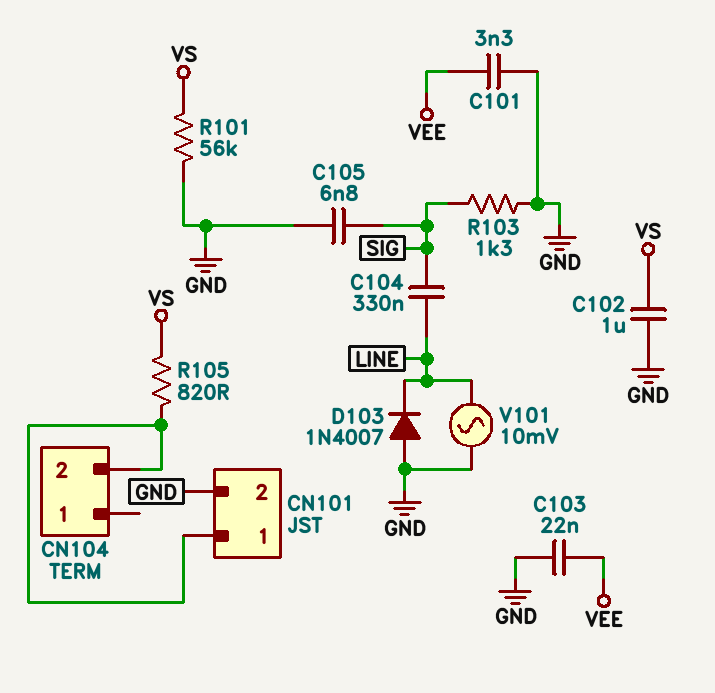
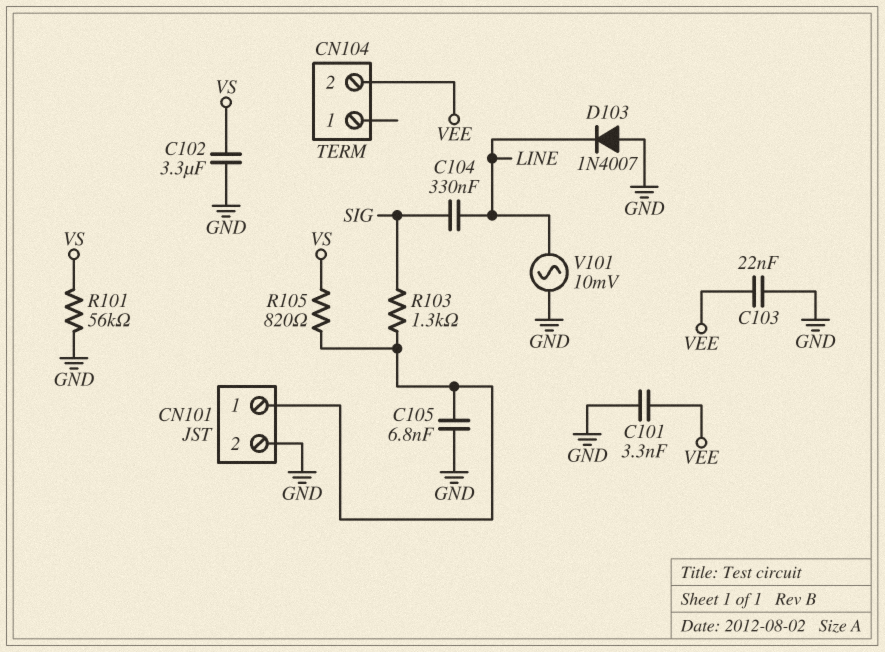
C102: 1uF (GND, VS) -> 3.3uF (GND, VS)
C105: 6.8nF (GND, SIG) -> 6.8nF (CN101/1, GND)
CN104 pin 2: CN101/1 -> VEE
R103: 1.3k (GND, SIG) -> 1.3k (CN101/1, SIG)

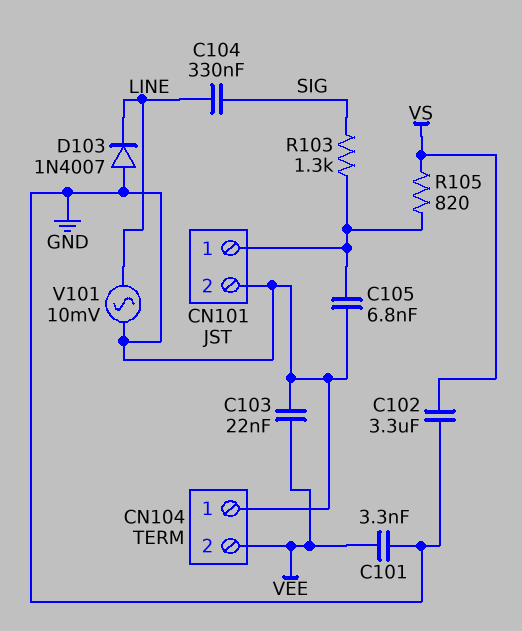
CN104 pin 1: none -> GND
R101: 56k (GND, VS) -> none

